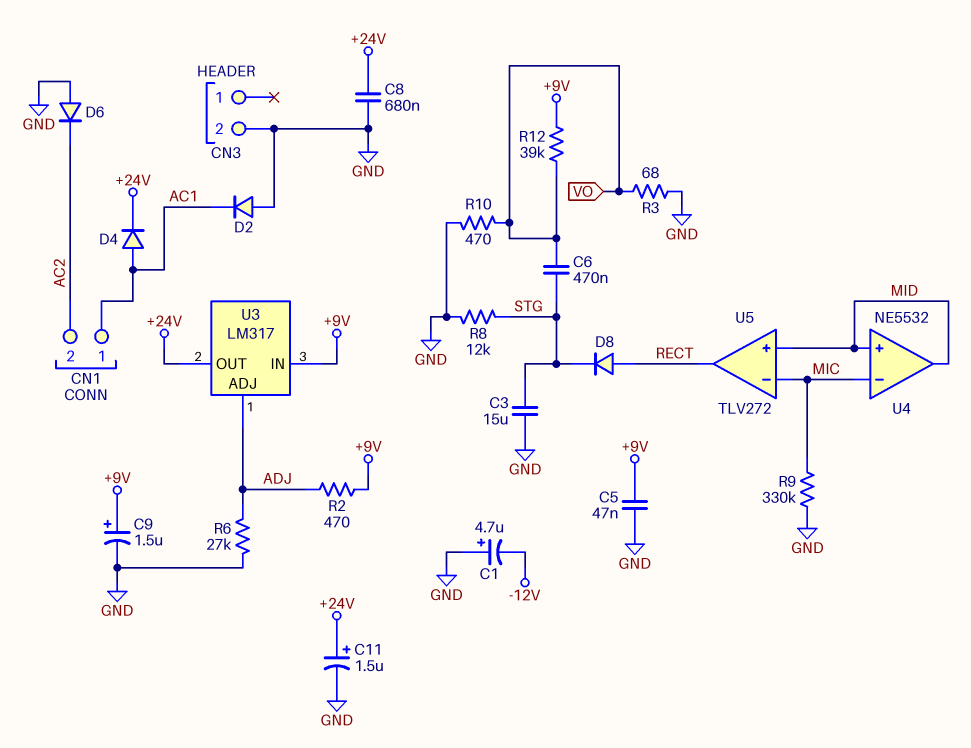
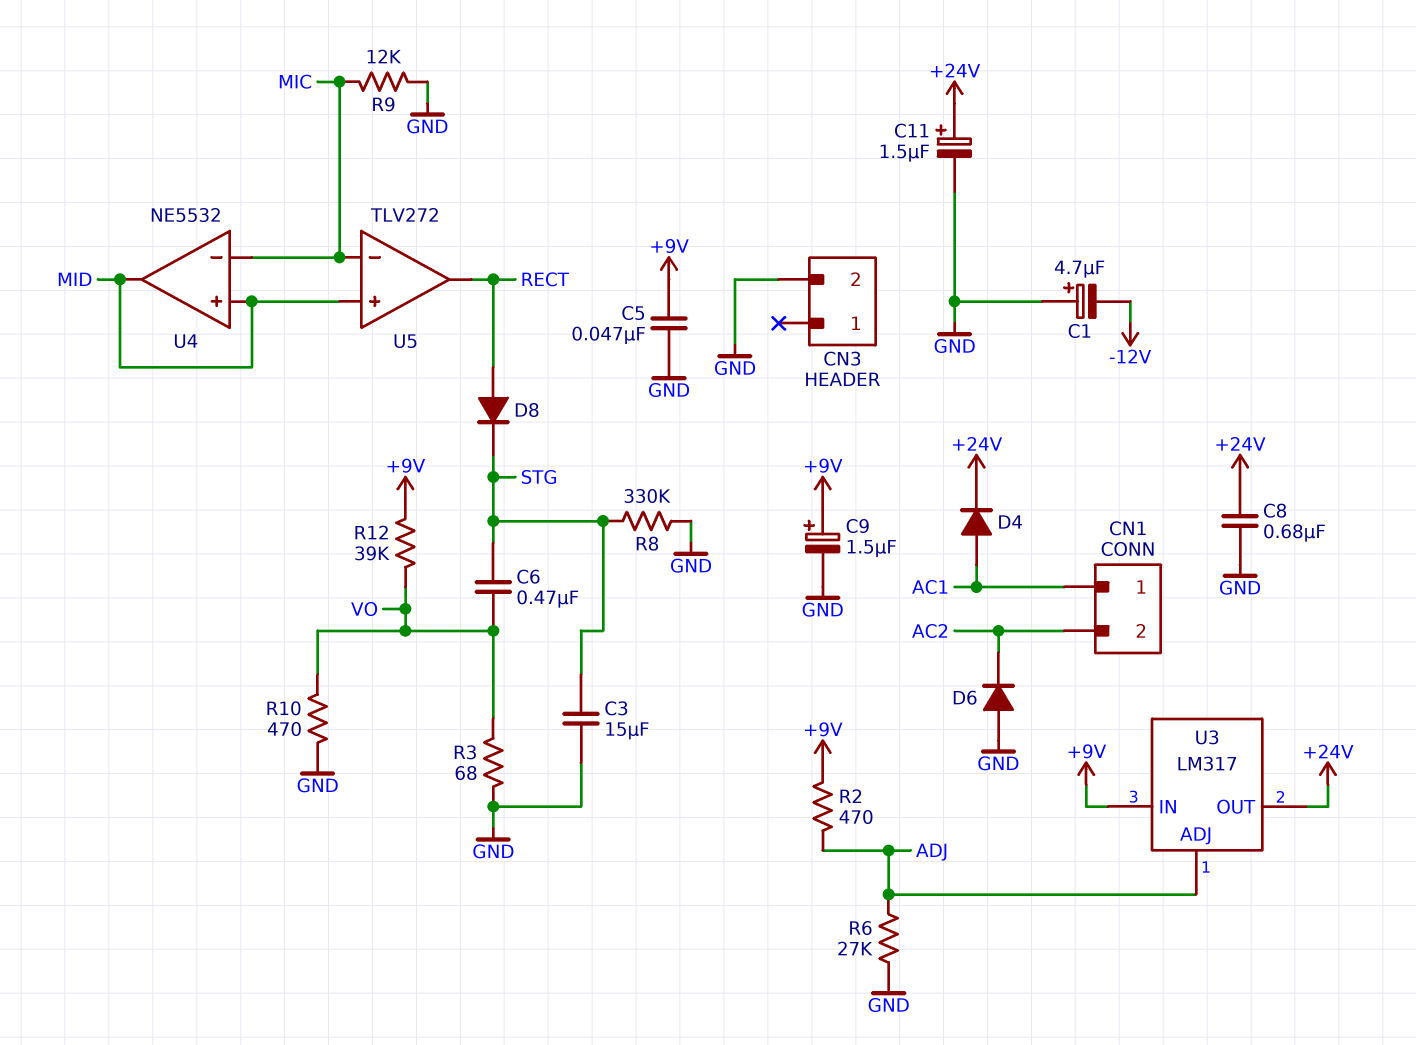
D2: diode (A GND, K AC1) -> none
R8: 12k (GND, STG) -> 330k (GND, STG)
R9: 330k (GND, MIC) -> 12k (GND, MIC)

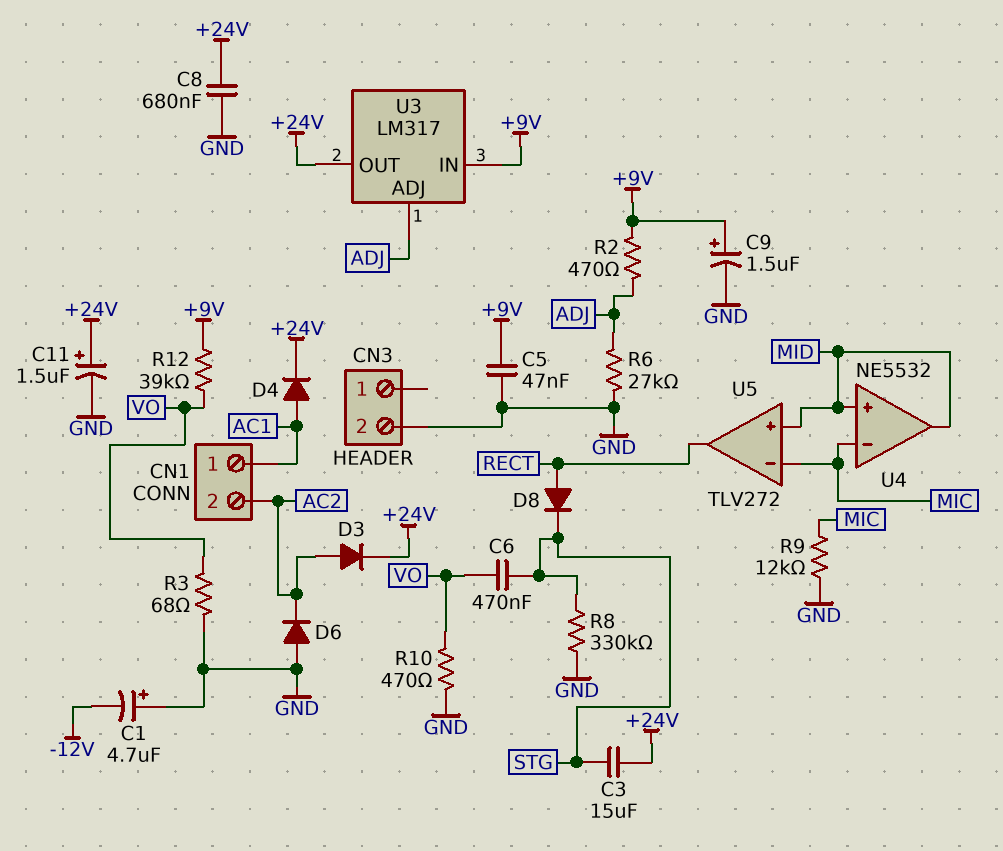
C3: 15uF (GND, STG) -> 15uF (+24V, STG)
D3: none -> diode (A AC2, K +24V)

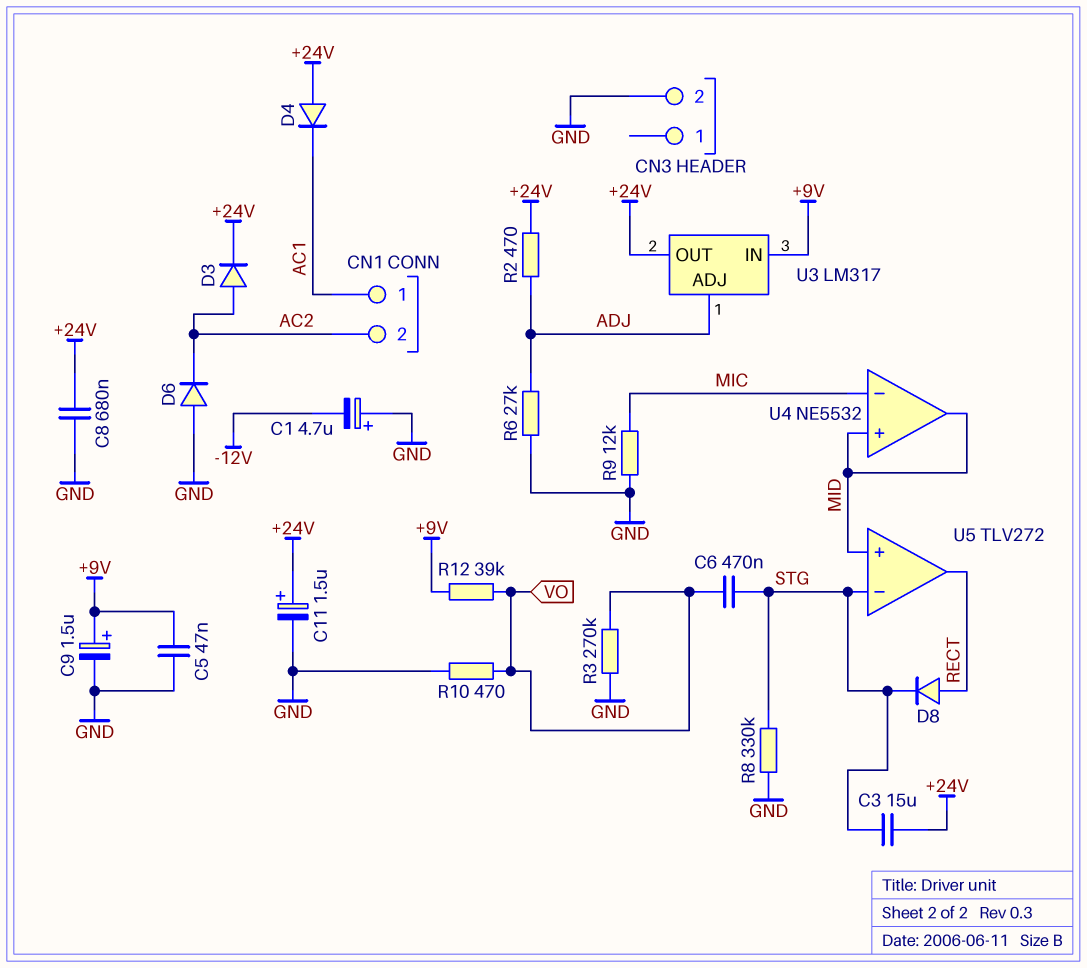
D4: diode (A AC1, K +24V) -> diode (A +24V, K AC1)
R2: 470 (+9V, ADJ) -> 470 (+24V, ADJ)
R3: 68 (GND, VO) -> 270k (GND, VO)
U5 pin in-: MIC -> STG

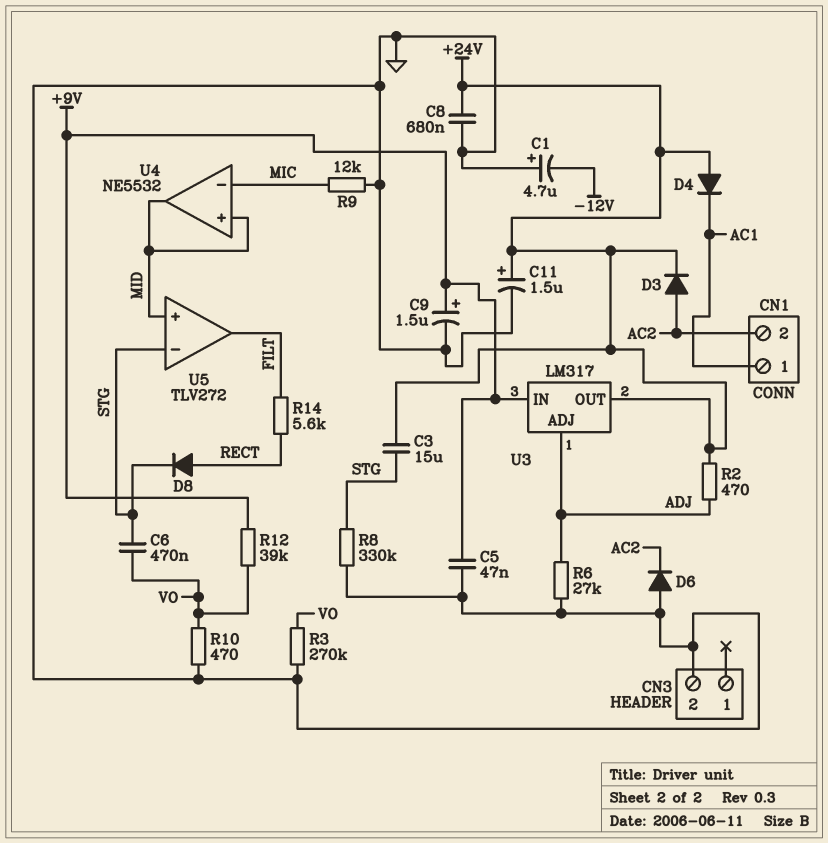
R14: none -> 5.6k (FILT, RECT)
U5 pin out: RECT -> FILT

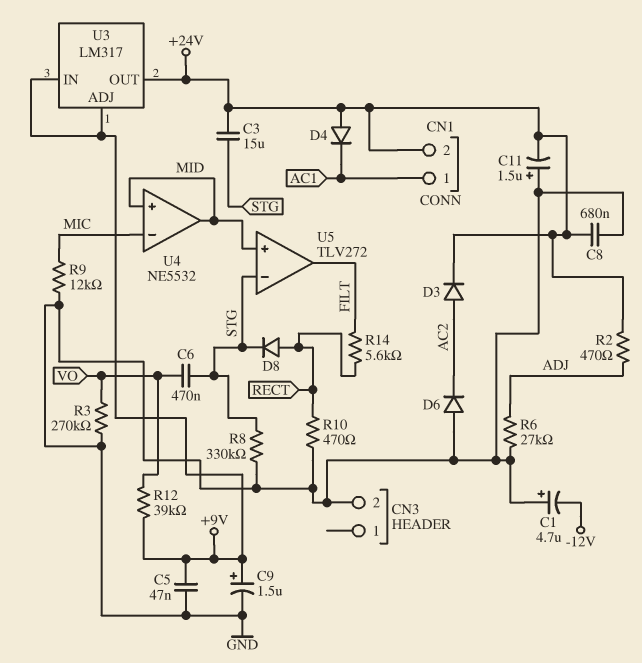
C11: 1.5uF (plus +24V, minus GND) -> 1.5uF (plus GND, minus +24V)
CN1 pin 2: AC2 -> +24V
R10: 470 (GND, VO) -> 470 (GND, RECT)
U3 pin ADJ: ADJ -> +9V

